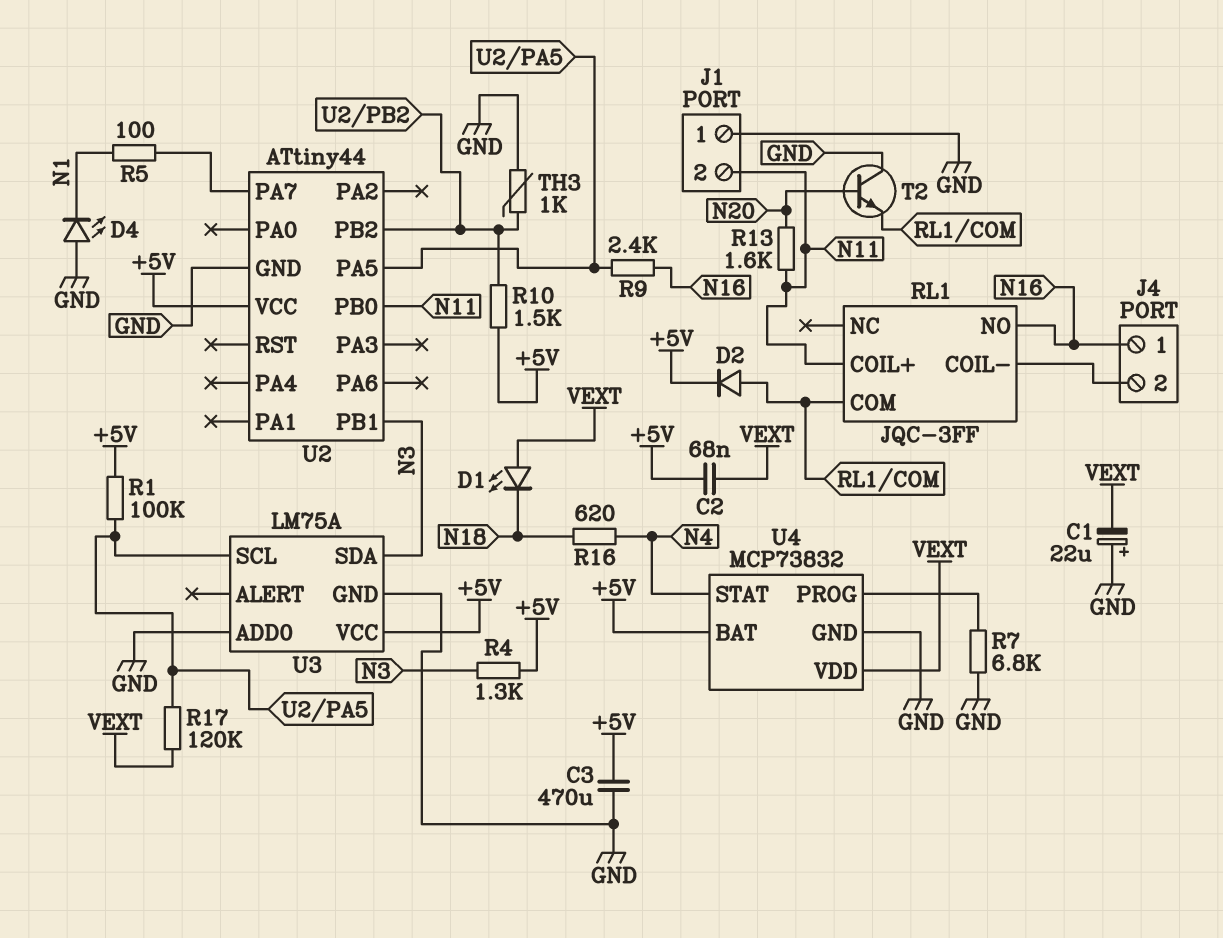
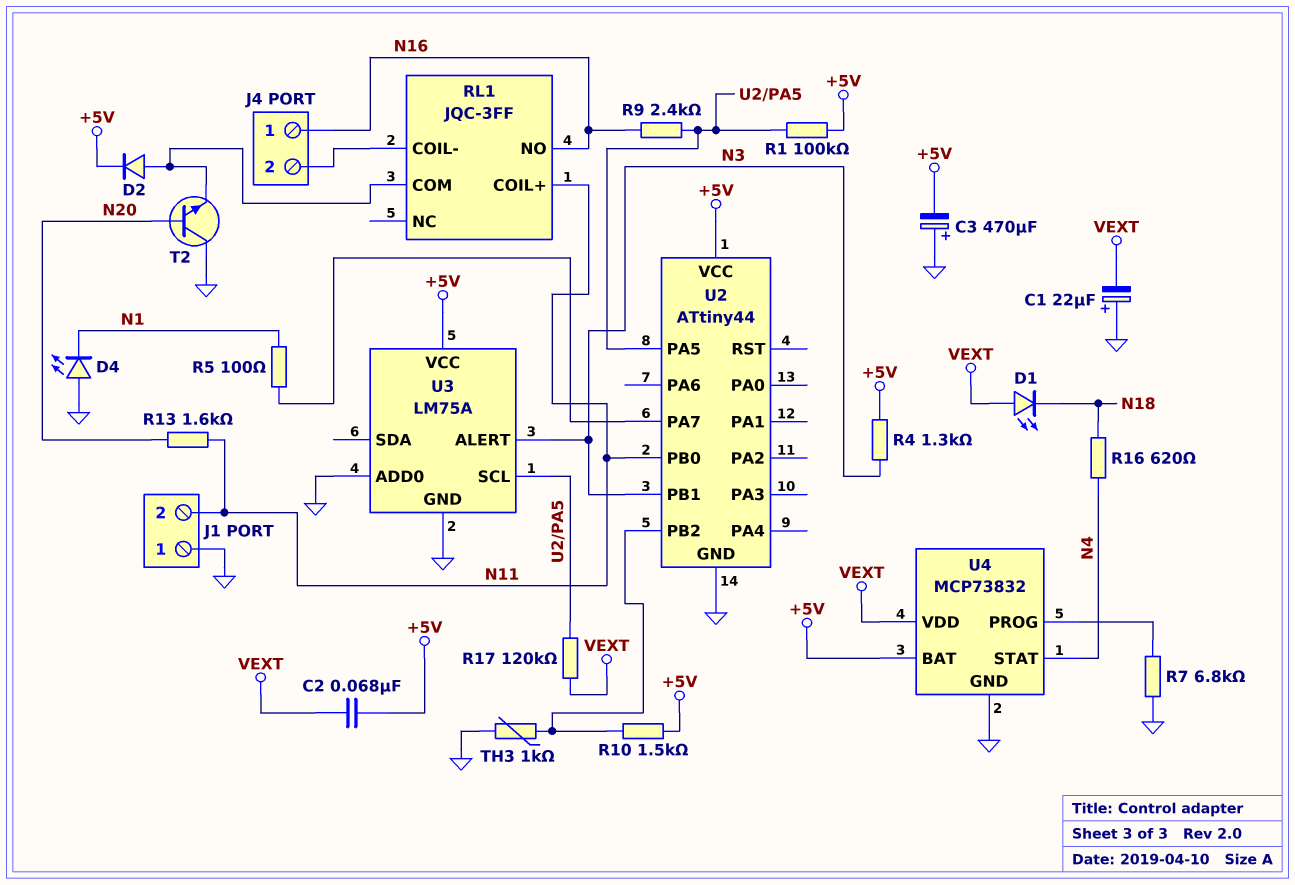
C3: 470uF (+5V, GND) -> 470uF (plus GND, minus +5V)
U3 pin ALERT: none -> N3
U3 pin SDA: N3 -> none

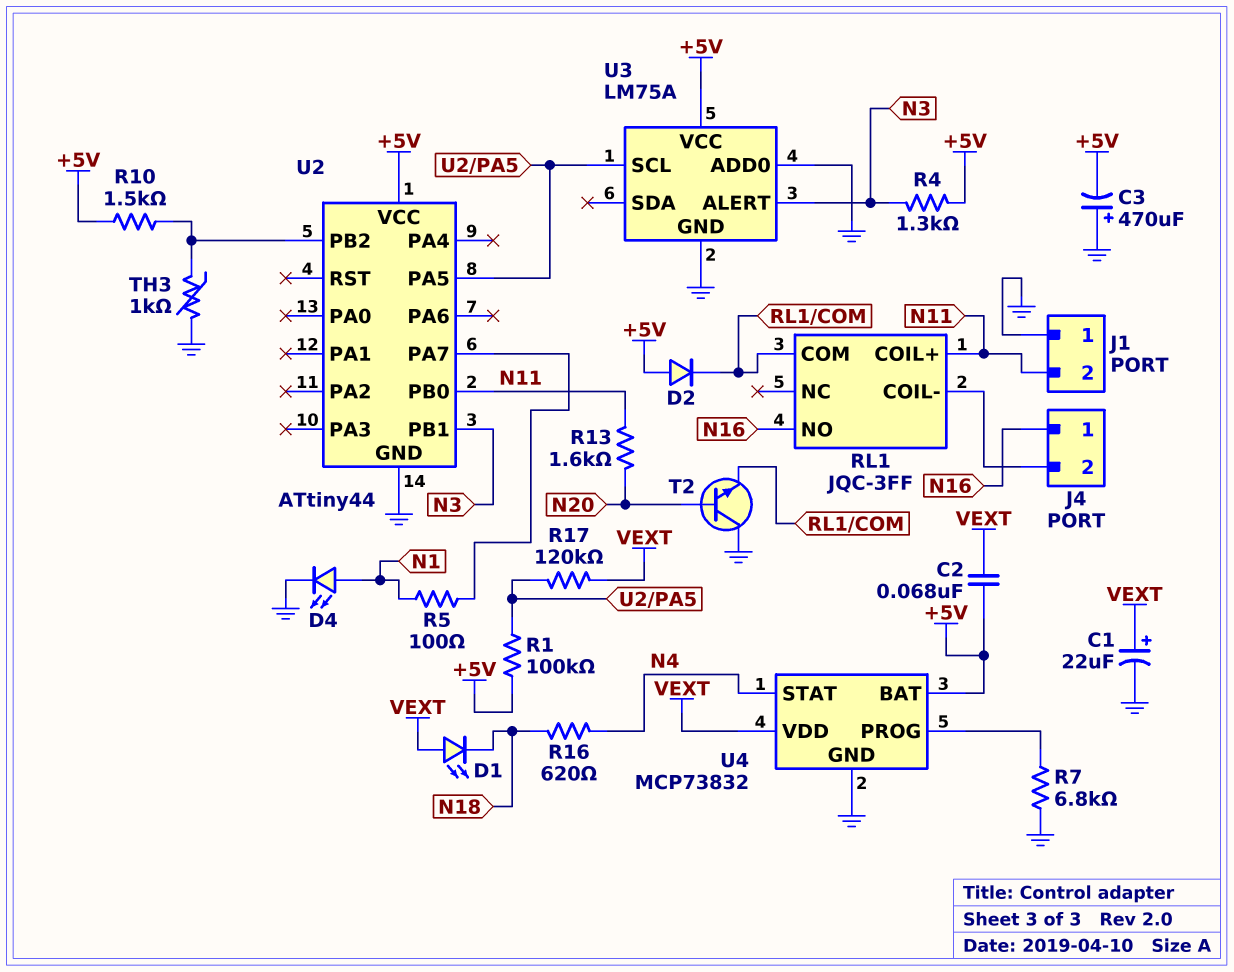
C1: 22uF (plus GND, minus VEXT) -> 22uF (plus VEXT, minus GND)
D2: diode (A RL1/COM, K +5V) -> diode (A +5V, K RL1/COM)
D4: LED (A GND, K N1) -> LED (A N1, K GND)
R9: 2.4k (N16, U2/PA5) -> none

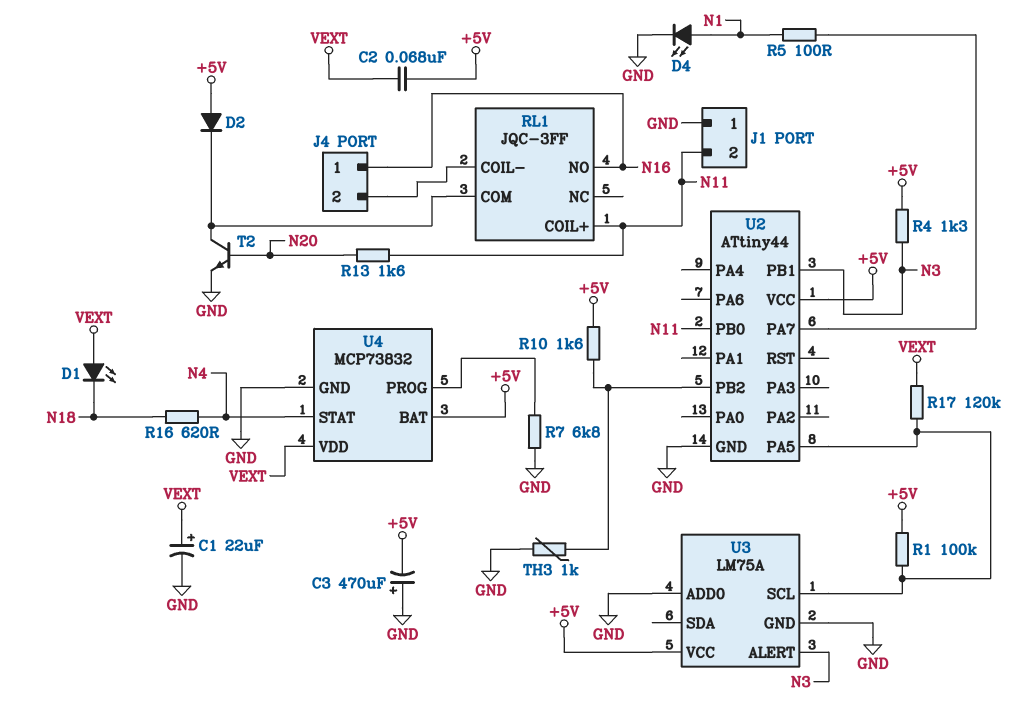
R10: 1.5k (+5V, U2/PB2) -> 1.6k (+5V, U2/PB2)
T2: NPN (B N20, C GND, E RL1/COM) -> NPN (B N20, C RL1/COM, E GND)

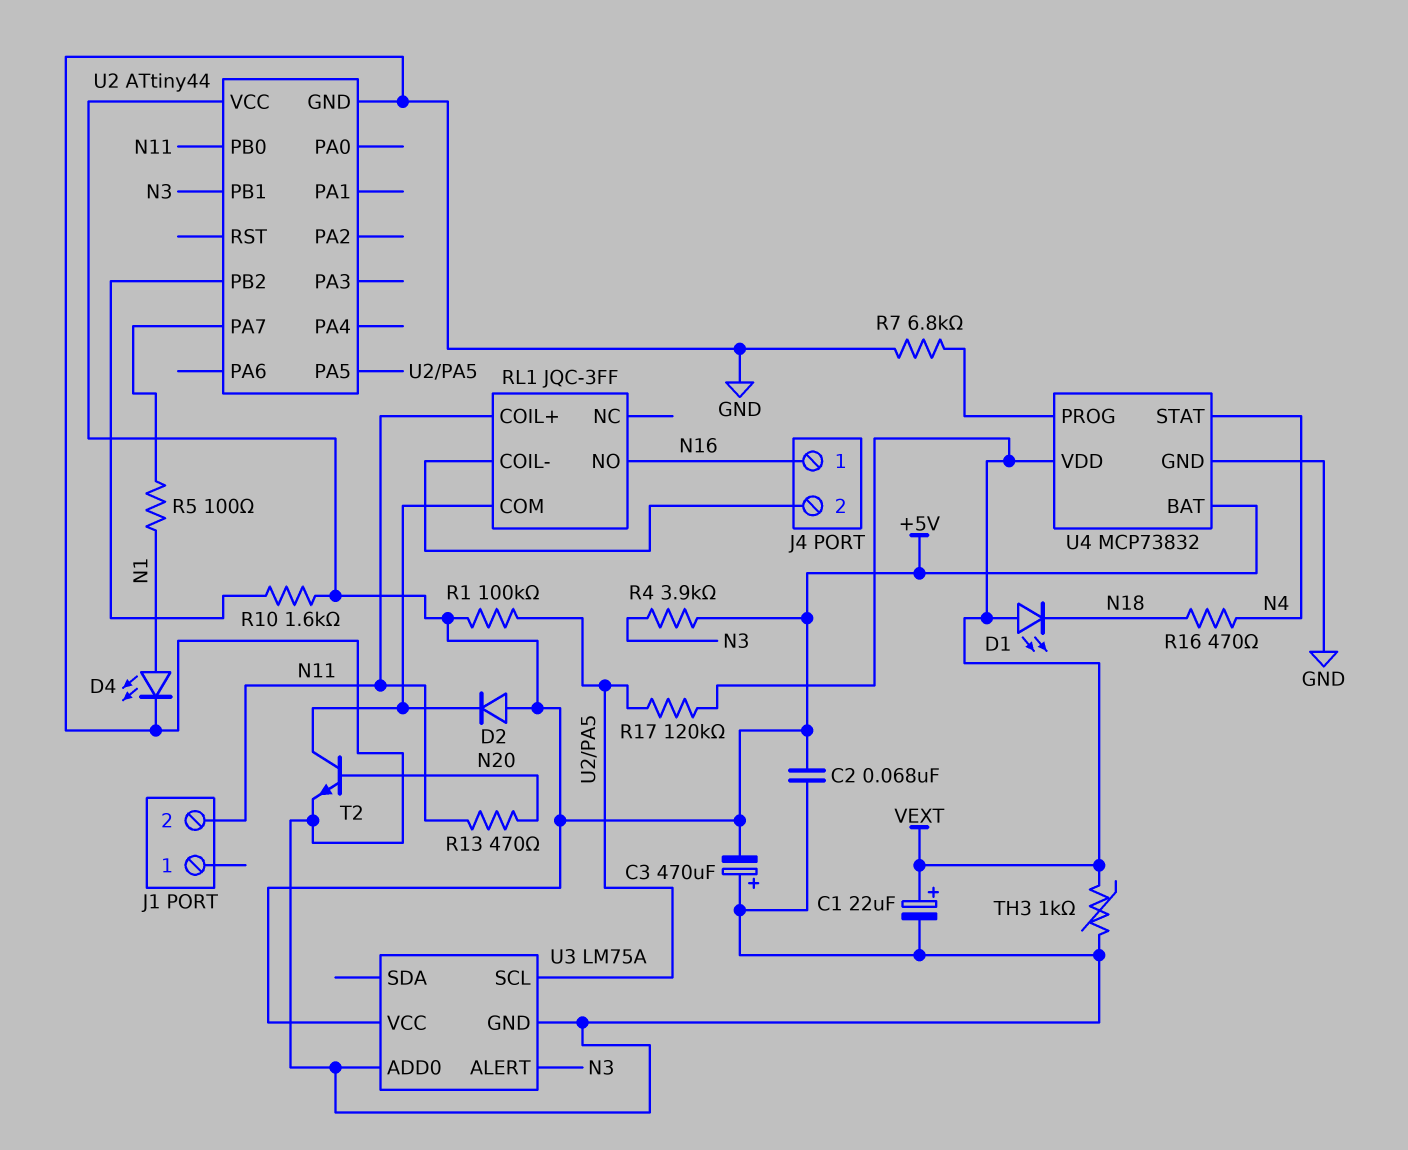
C2: 68nF (+5V, VEXT) -> 68nF (+5V, GND)
J1 pin 1: GND -> none
R4: 1.3k (+5V, N3) -> 3.9k (+5V, N3)
R13: 1.6k (N11, N20) -> 470 (N11, N20)
R16: 620 (N4, N18) -> 470 (N4, N18)
TH3: 1k (GND, U2/PB2) -> 1k (GND, VEXT)

